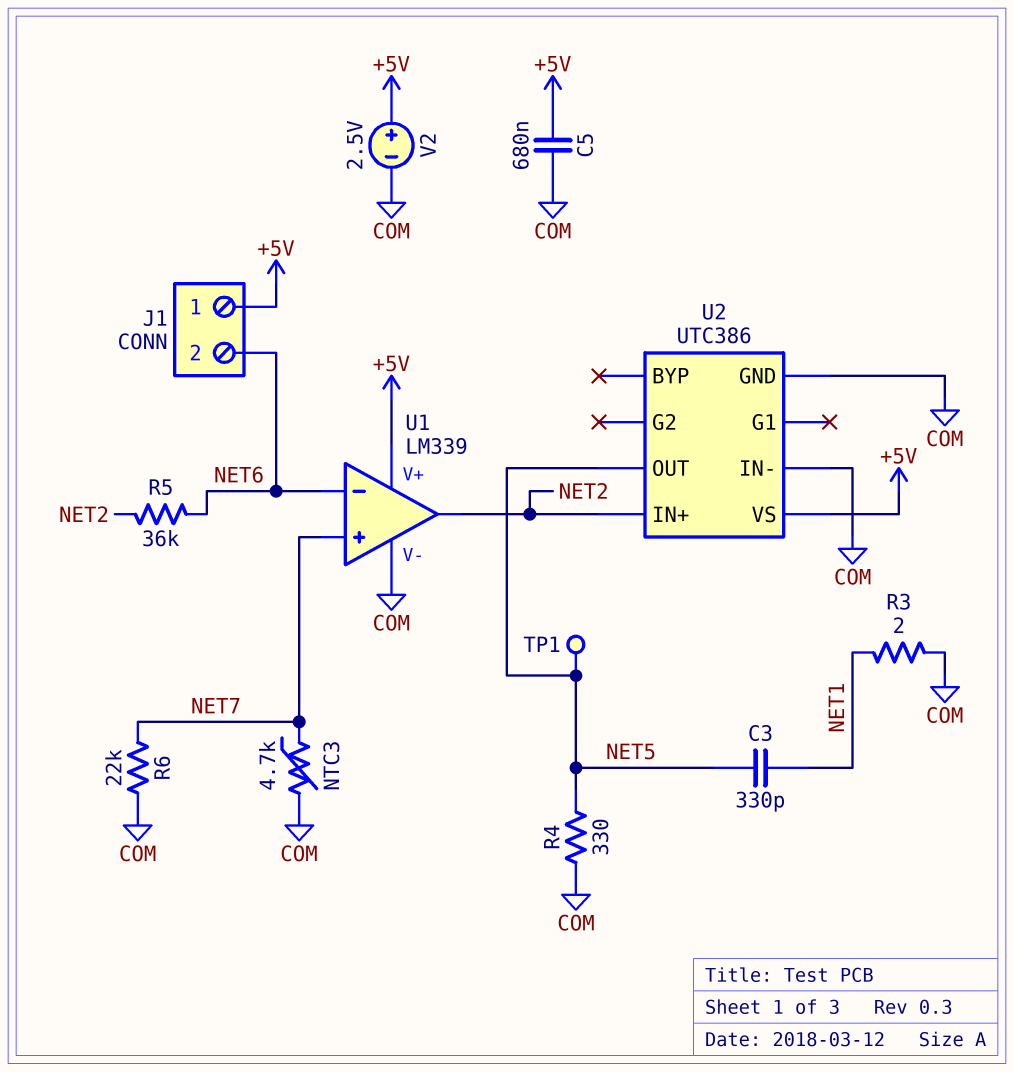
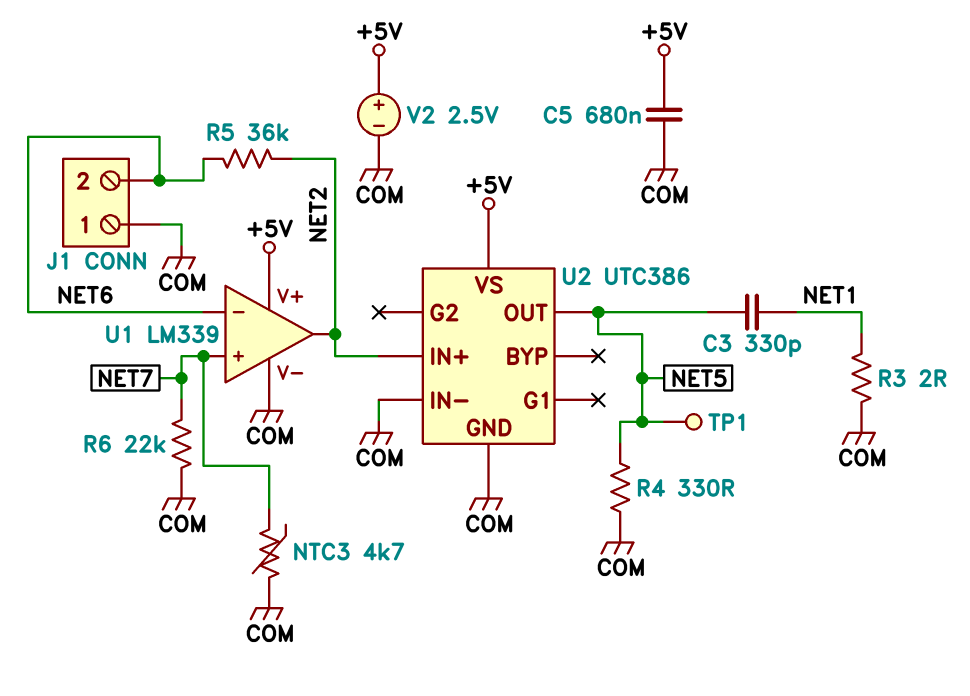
J1 pin 1: +5V -> COM

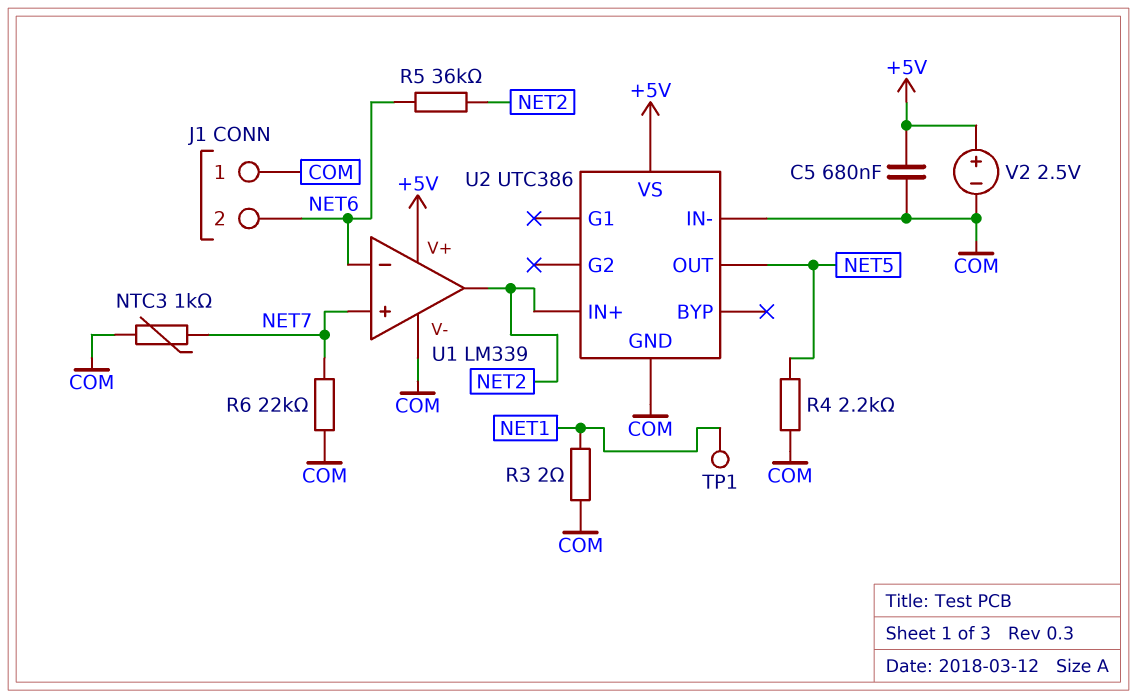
C3: 330pF (NET1, NET5) -> none
NTC3: 4.7k (COM, NET7) -> 1k (COM, NET7)
R4: 330 (COM, NET5) -> 2.2k (COM, NET5)
TP1: test point (NET5) -> test point (NET1)

